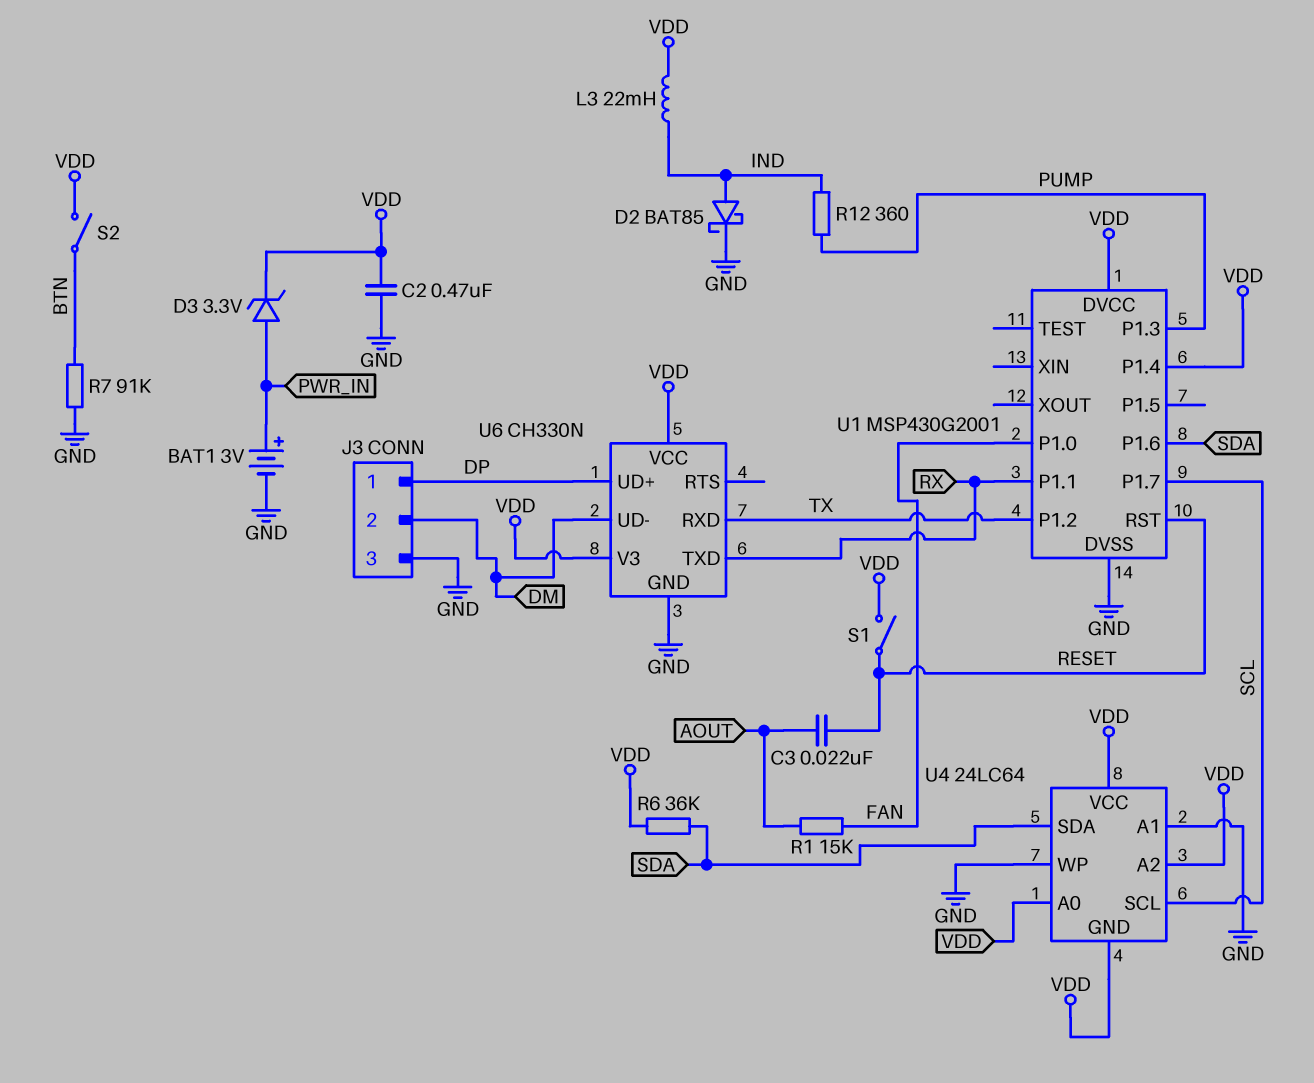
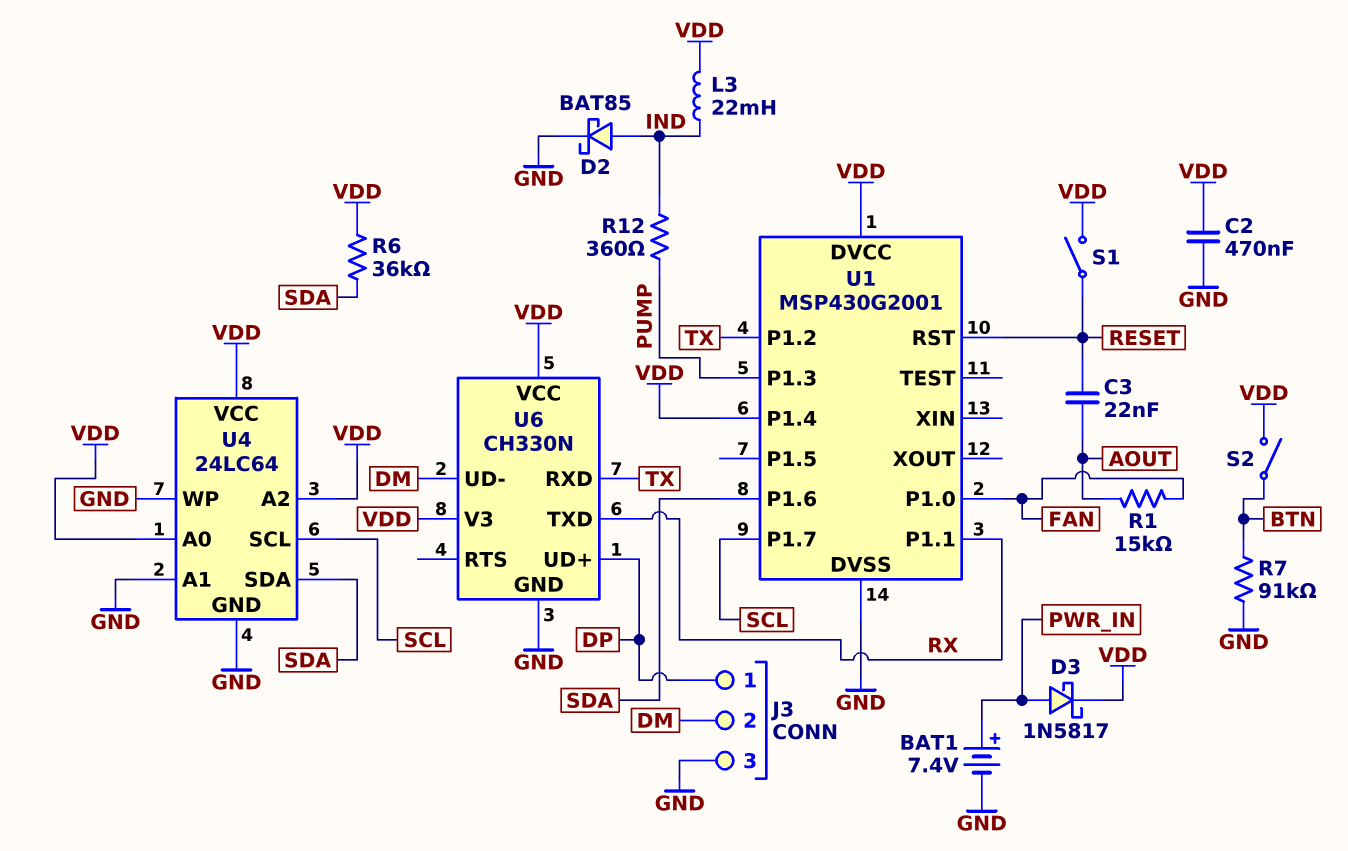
BAT1: 3V (plus PWR_IN, minus GND) -> 7.4V (plus PWR_IN, minus GND)
D3: zener 3.3V (A PWR_IN, K VDD) -> schottky 1N5817 (A PWR_IN, K VDD)
U4 pin GND: VDD -> GND

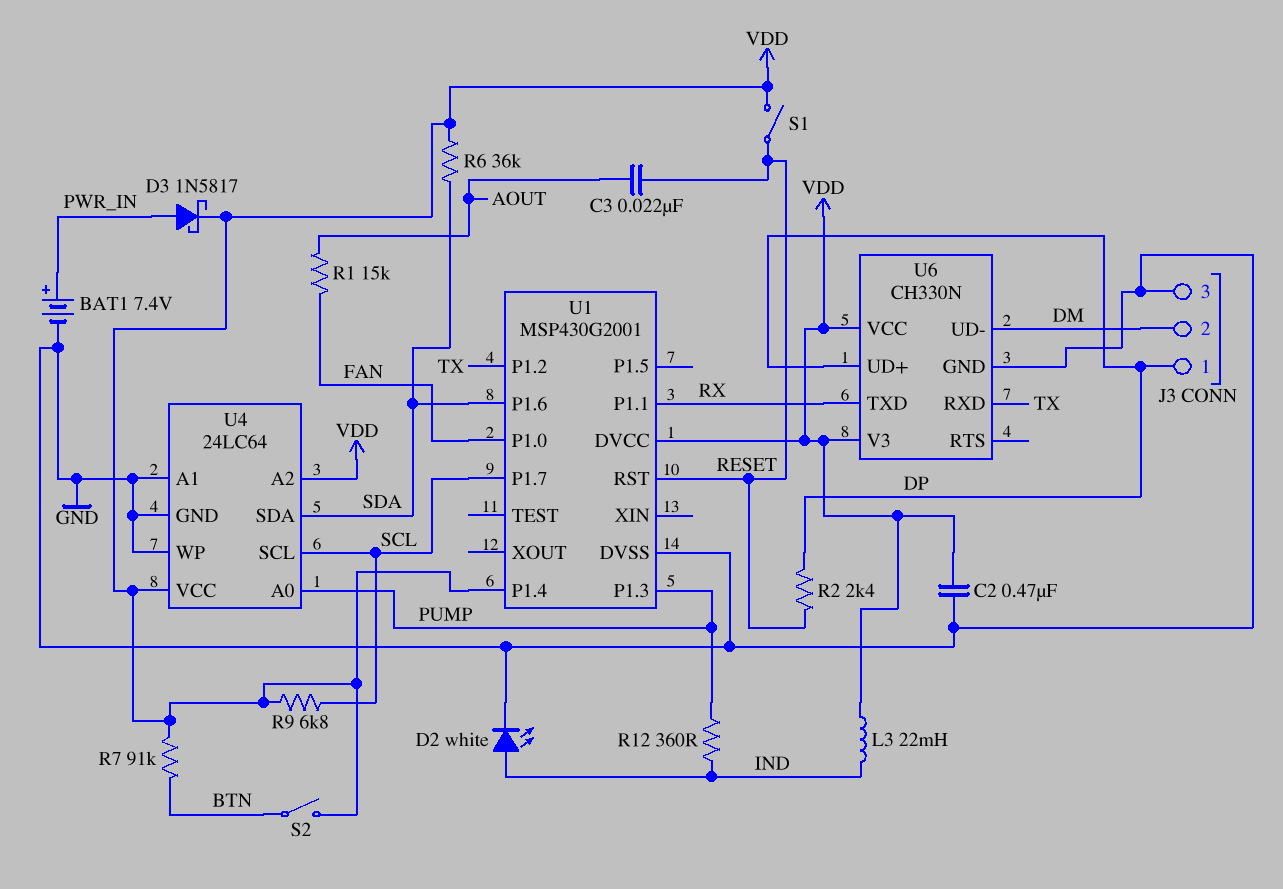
D2: schottky BAT85 (A IND, K GND) -> LED white (A IND, K GND)
R2: none -> 2.4k (DP, RESET)
R7: 91k (BTN, GND) -> 91k (BTN, VDD)
R9: none -> 6.8k (SCL, VDD)
U4 pin A0: VDD -> PUMP

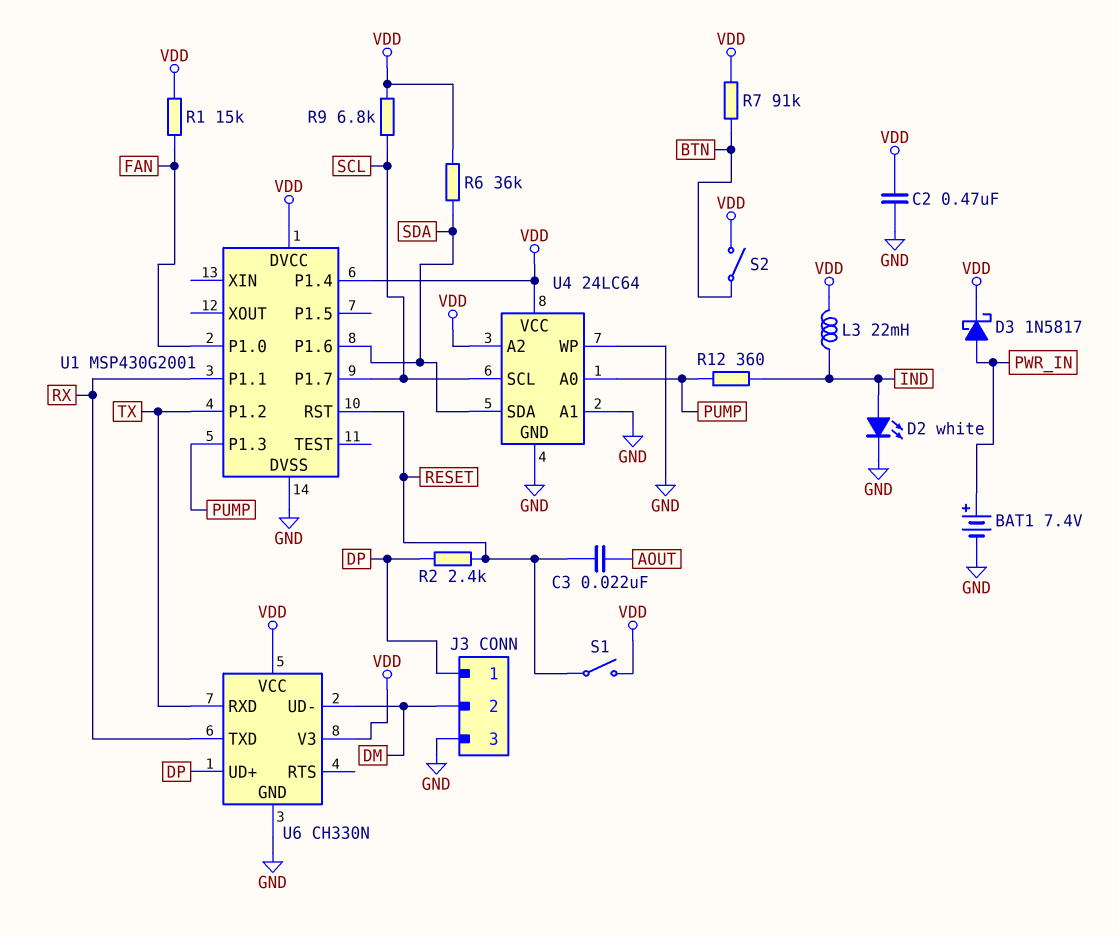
R1: 15k (AOUT, FAN) -> 15k (FAN, VDD)

